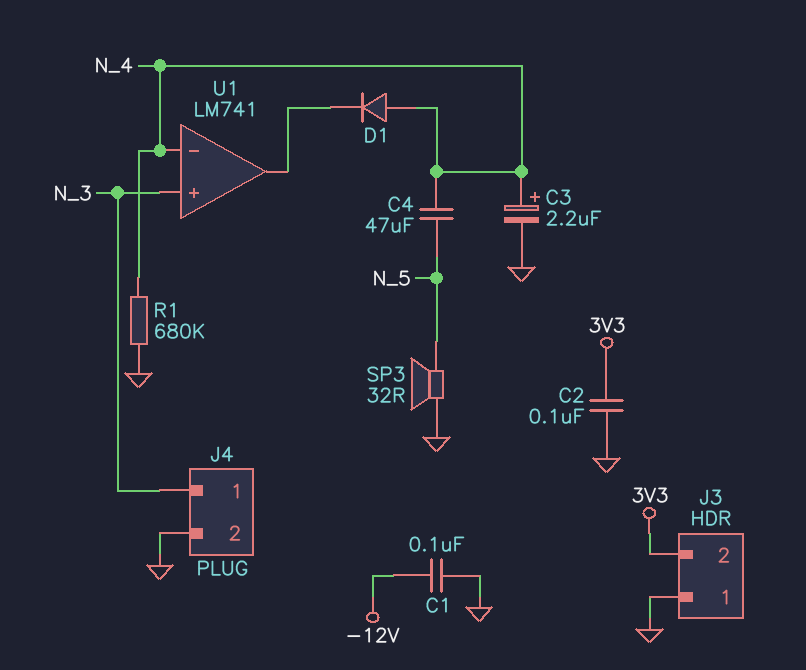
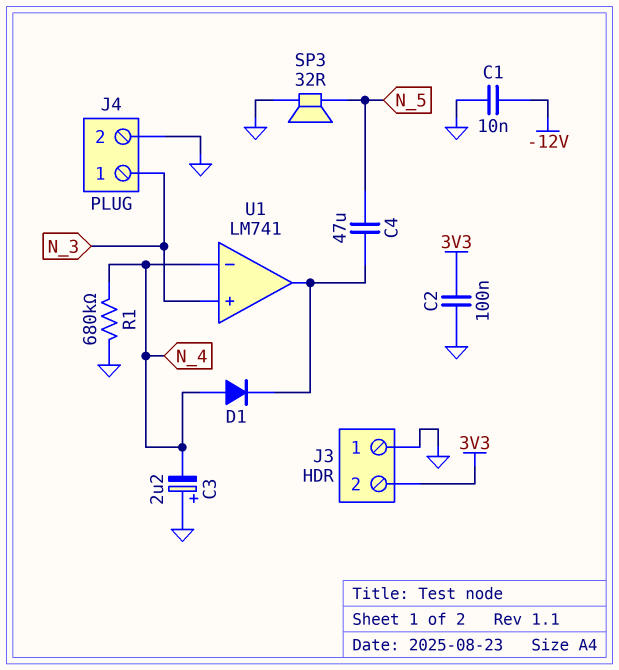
C1: 100nF (-12V, GND) -> 10nF (-12V, GND)
C3: 2.2uF (plus N_4, minus GND) -> 2.2uF (plus GND, minus N_4)
C4: 47uF (N_4, N_5) -> 47uF (N_5, U1/out)

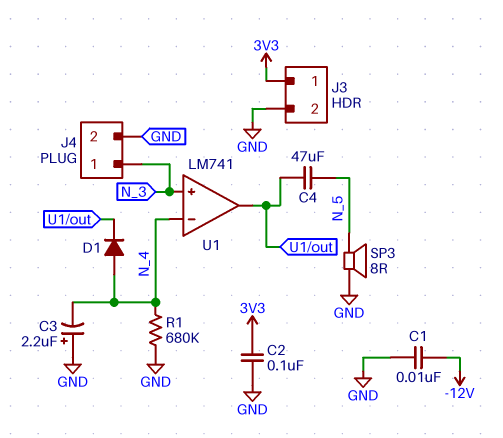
J3 pin 1: GND -> 3V3
J3 pin 2: 3V3 -> GND
SP3: speaker 32R (GND, N_5) -> speaker 8R (GND, N_5)

